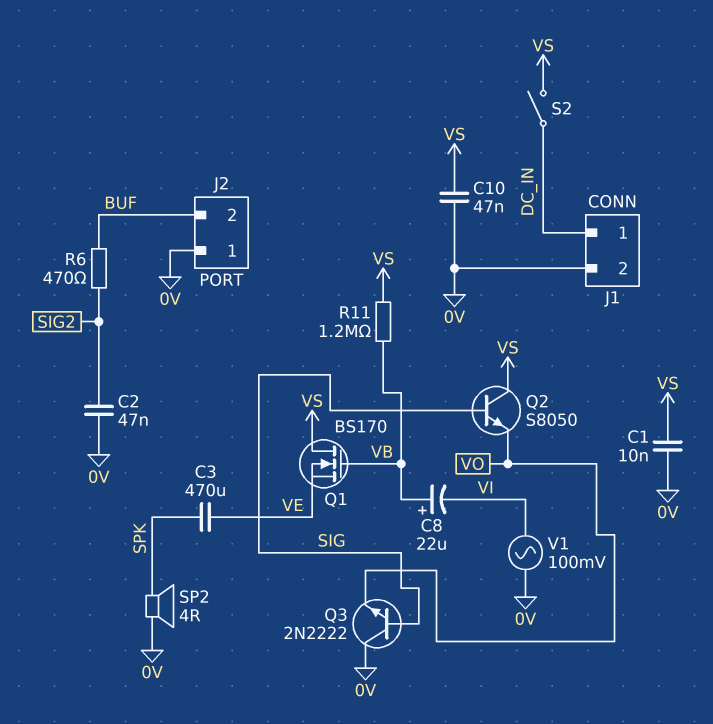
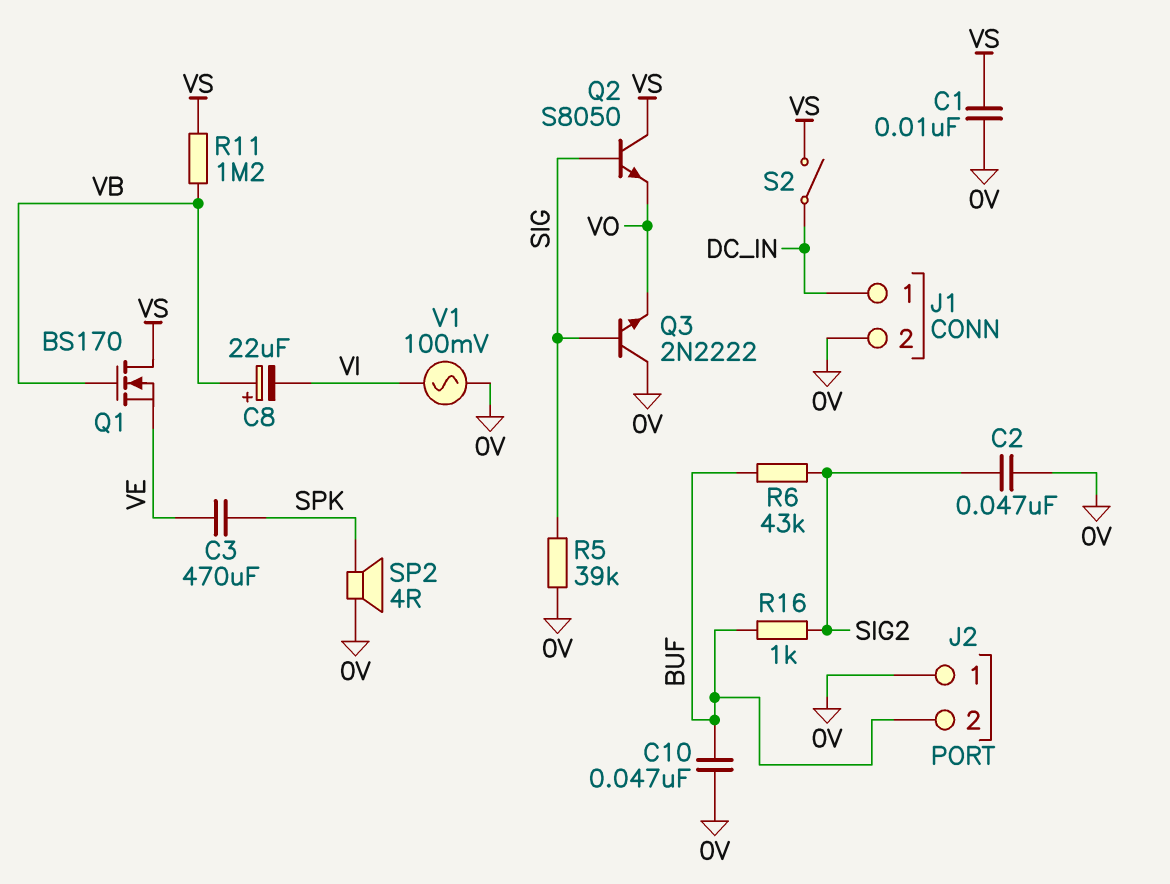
C10: 47nF (0V, VS) -> 47nF (0V, BUF)
R5: none -> 39k (0V, SIG)
R6: 470 (BUF, SIG2) -> 43k (BUF, SIG2)
R16: none -> 1k (BUF, SIG2)

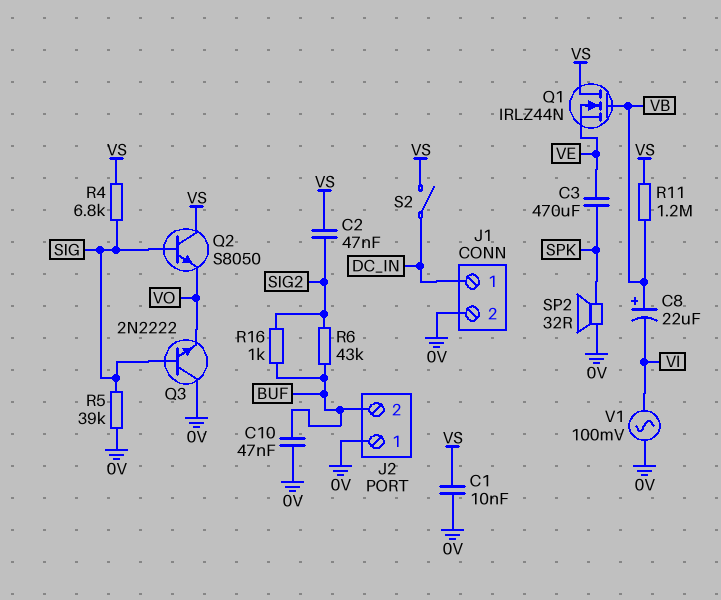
C2: 47nF (0V, SIG2) -> 47nF (SIG2, VS)
Q1: NMOS BS170 (G VB, D VS, S VE) -> NMOS IRLZ44N (G VB, D VS, S VE)
R4: none -> 6.8k (SIG, VS)
SP2: speaker 4R (0V, SPK) -> speaker 32R (0V, SPK)

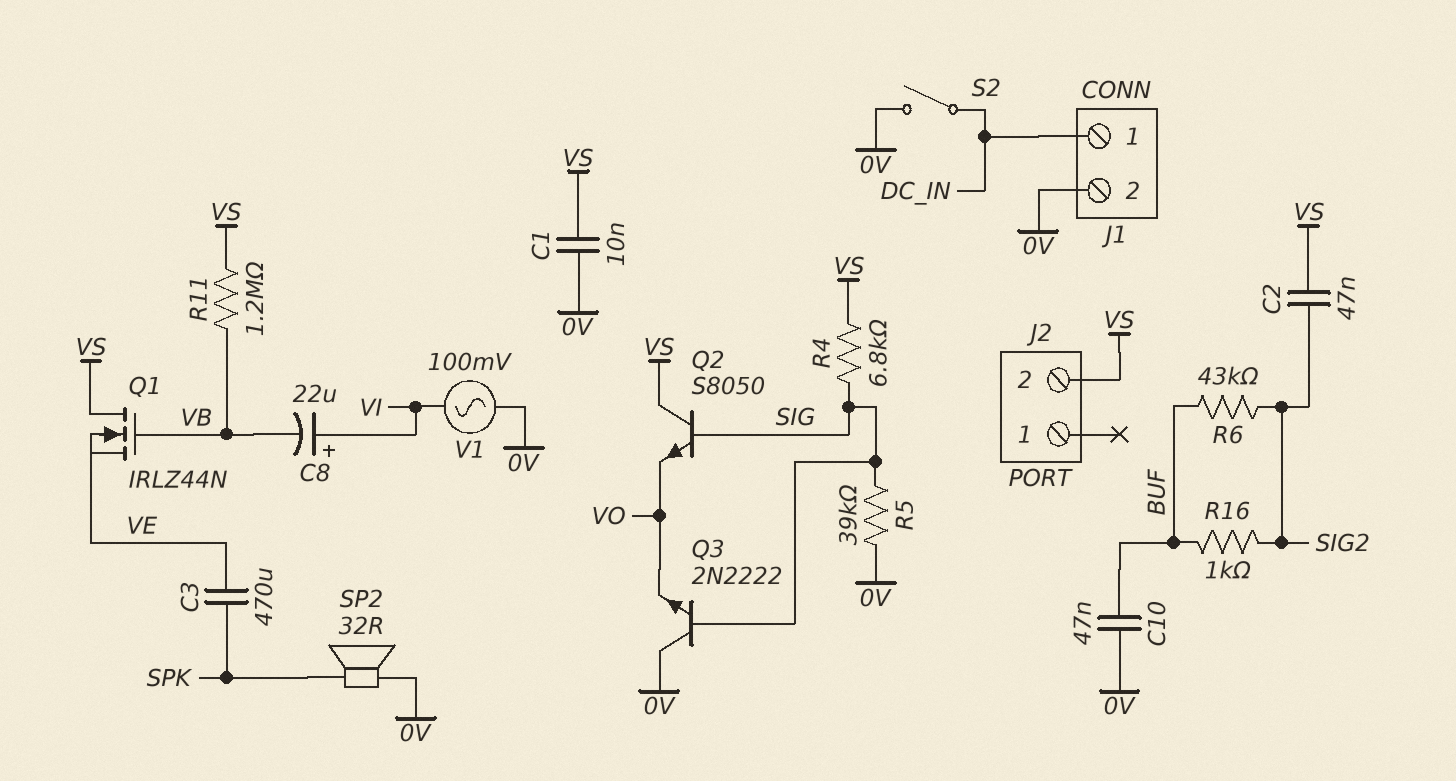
C8: 22uF (plus VB, minus VI) -> 22uF (plus VI, minus VB)
J2 pin 1: 0V -> none
J2 pin 2: BUF -> VS
S2: switch (DC_IN, VS) -> switch (0V, DC_IN)

